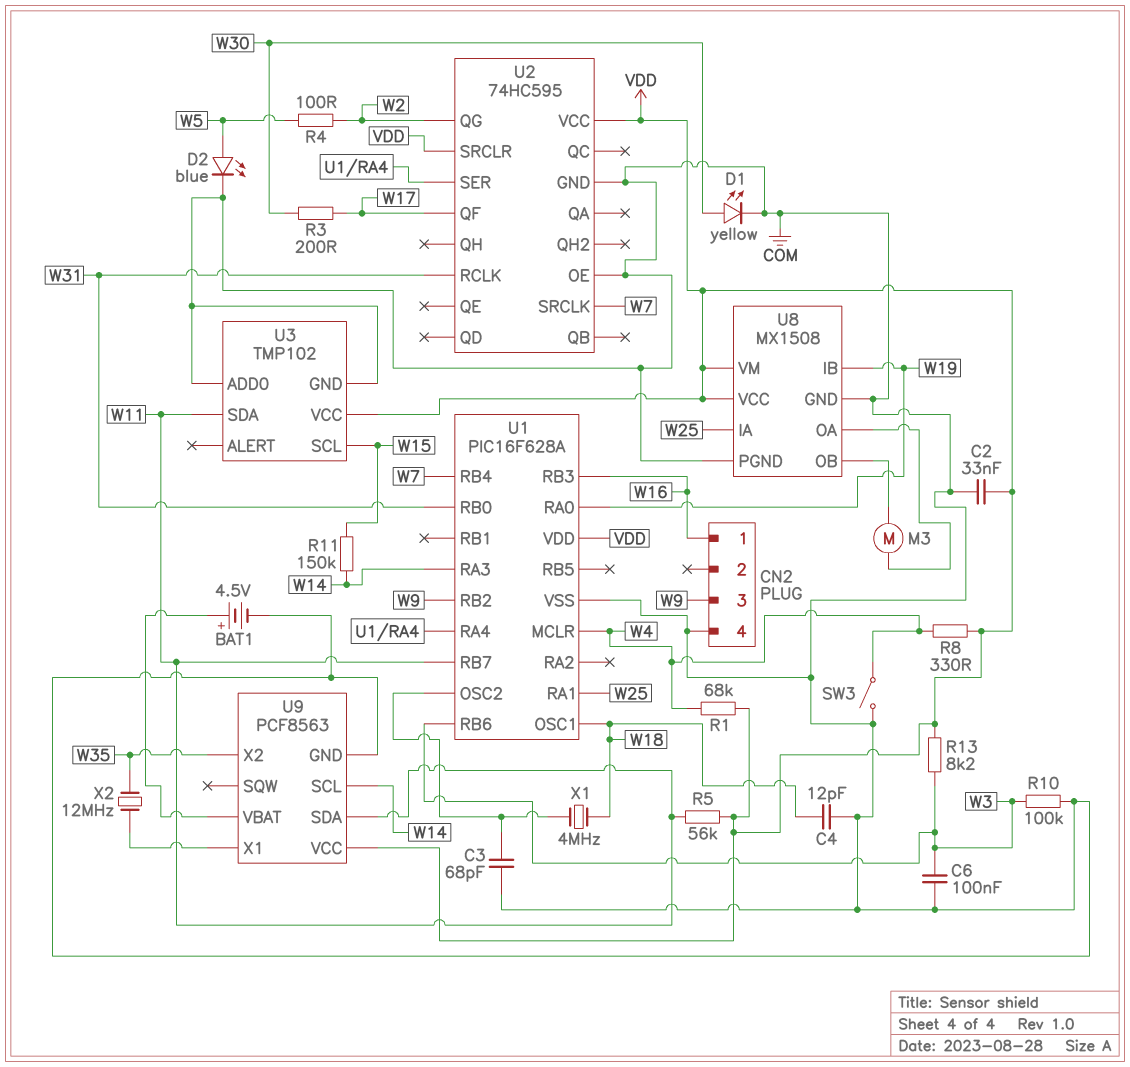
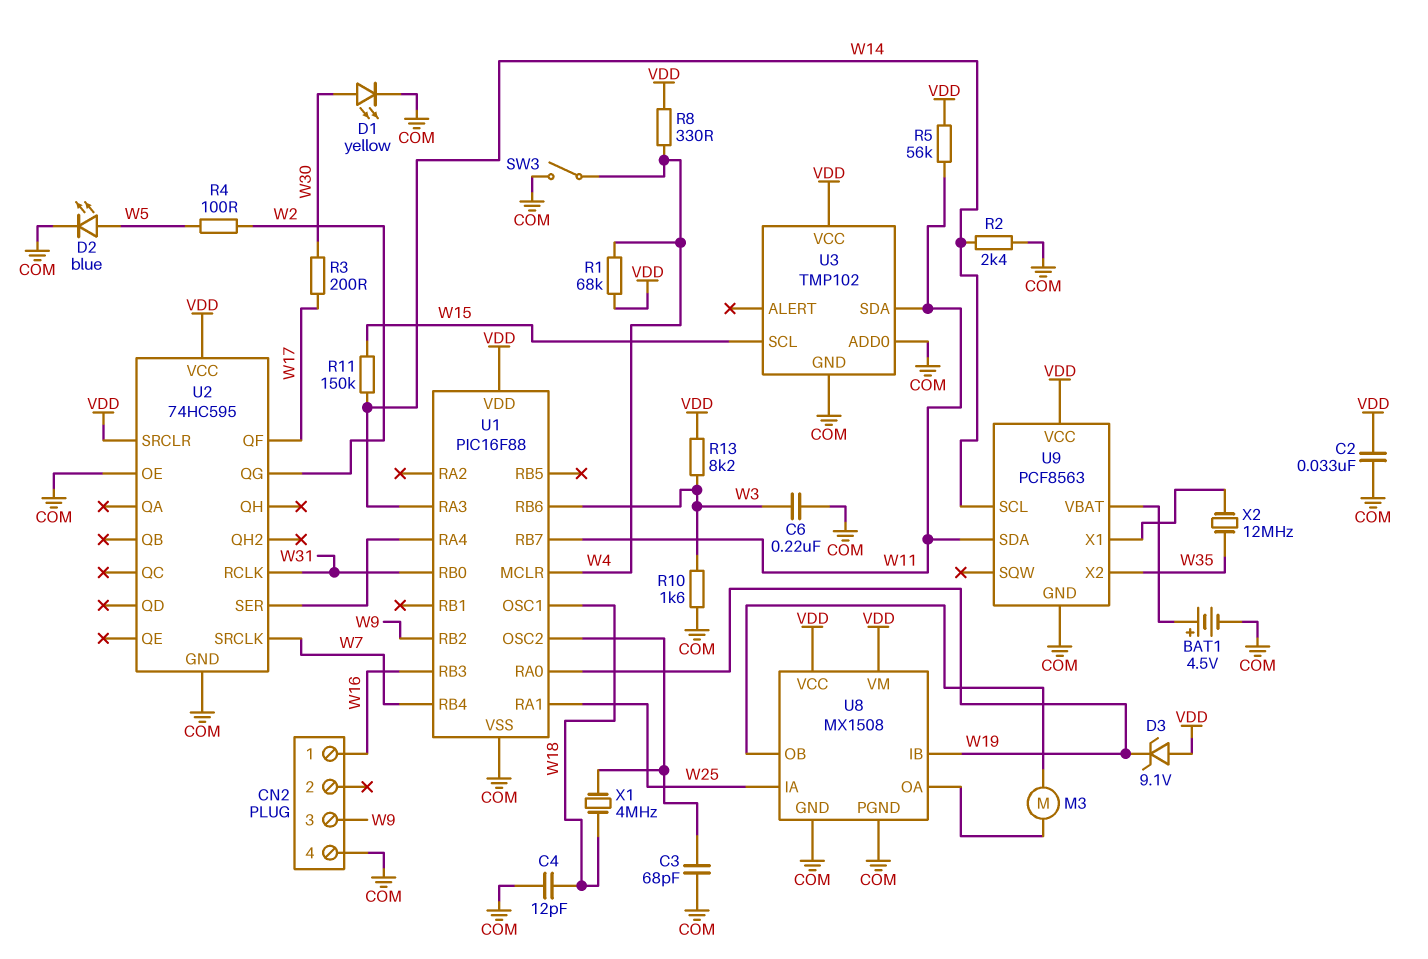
C6: 100nF (COM, W3) -> 220nF (COM, W3)
D3: none -> zener 9.1V (A VDD, K W19)
R2: none -> 2.4k (COM, W14)
R10: 100k (COM, W3) -> 1.6k (COM, W3)
U1: PIC16F628A -> PIC16F88

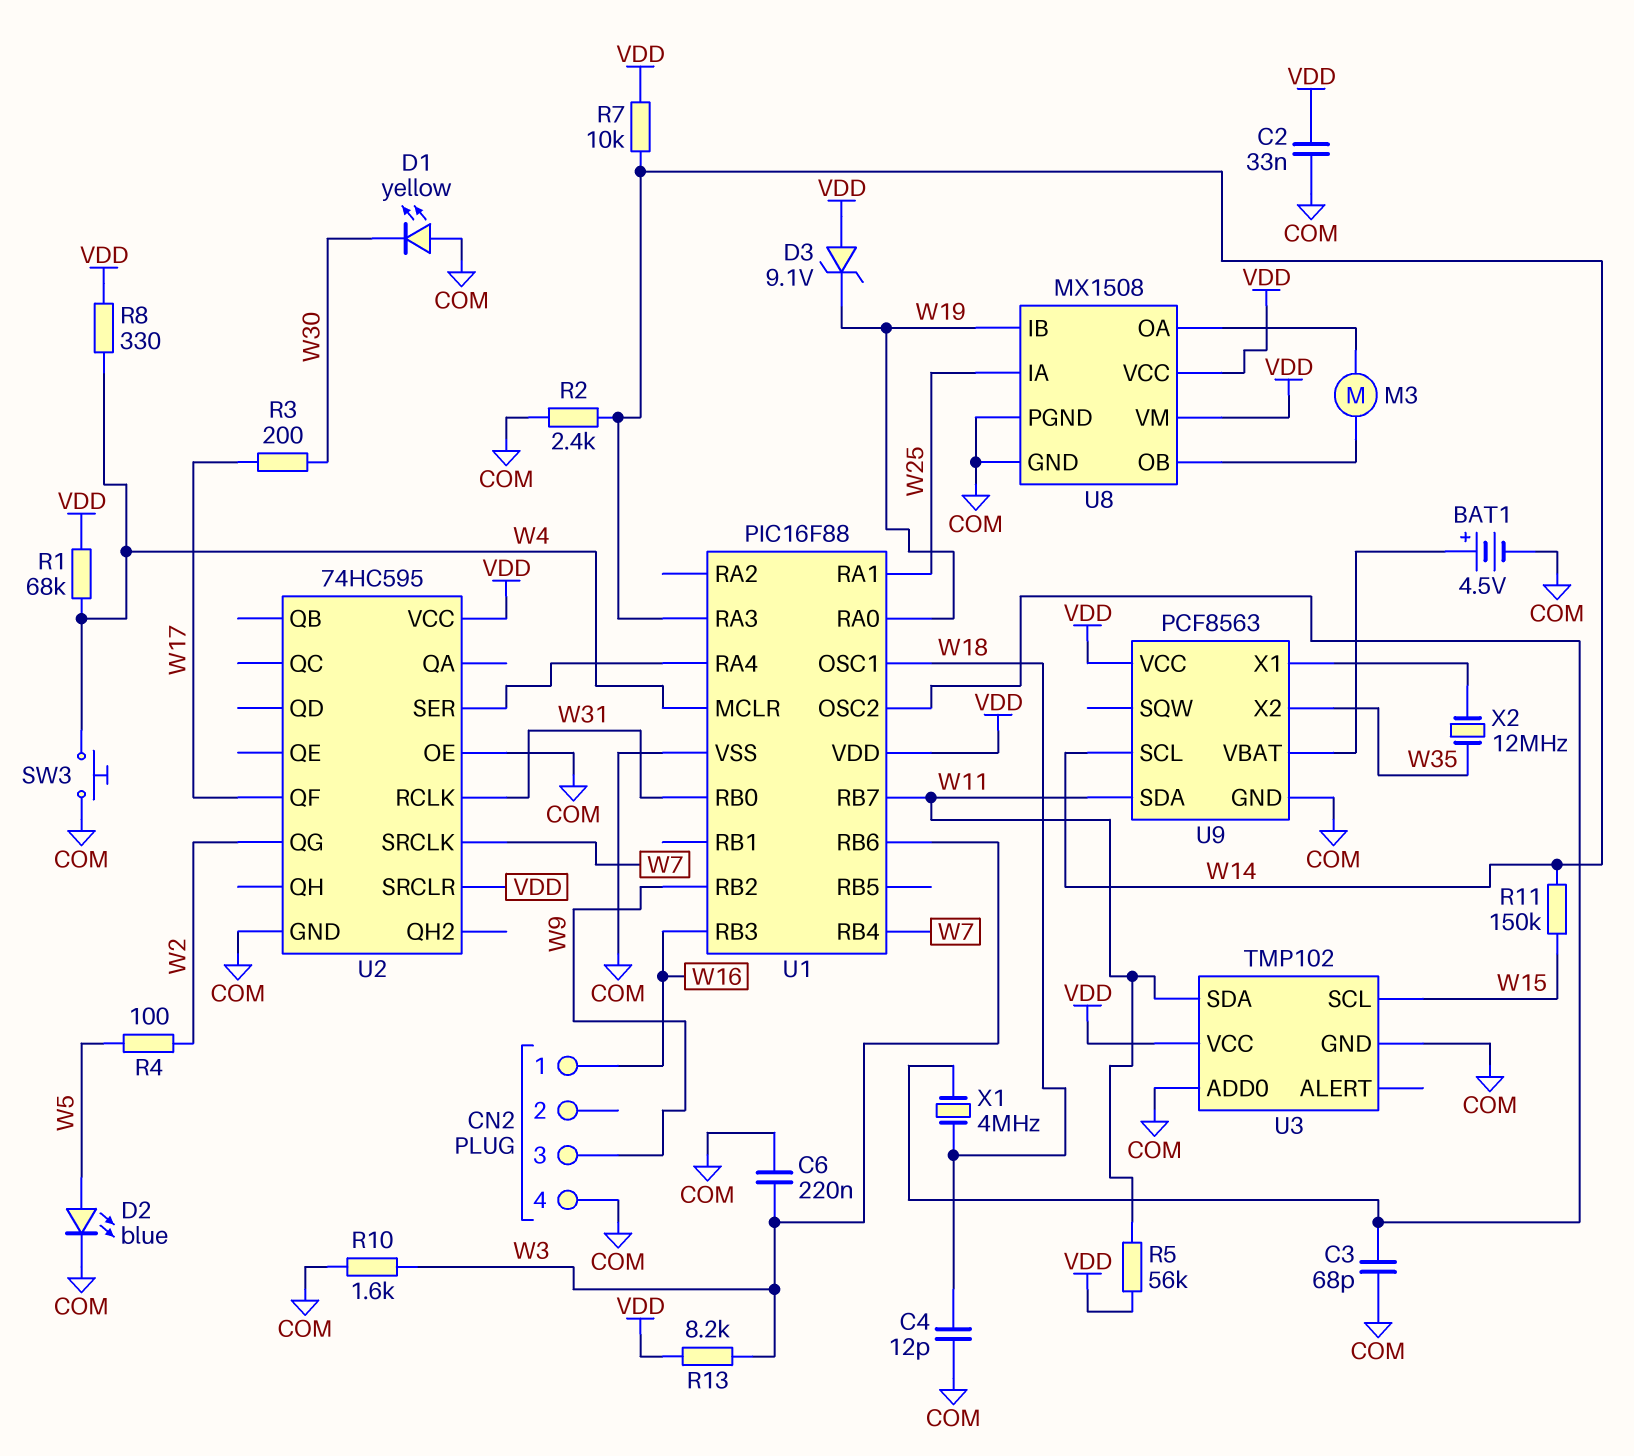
D1: LED yellow (A W30, K COM) -> LED yellow (A COM, K W30)
R7: none -> 10k (VDD, W14)
SW3: switch (COM, W4) -> button (COM, W4)

